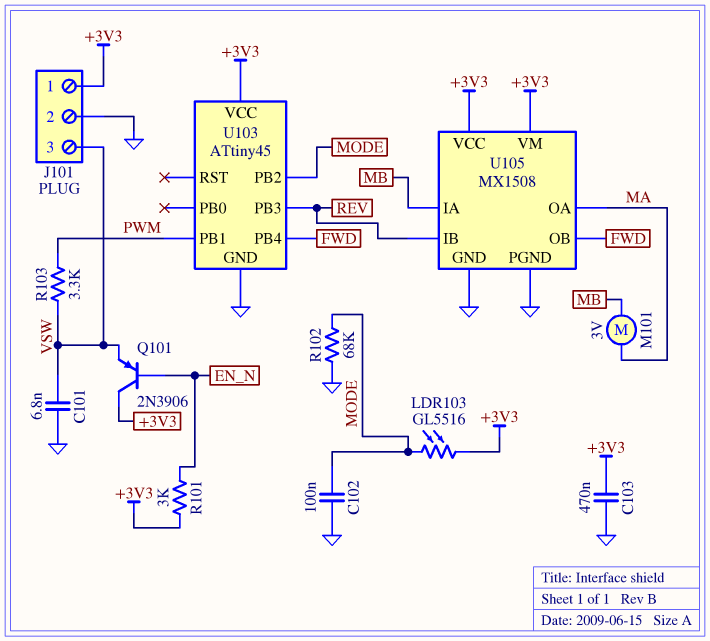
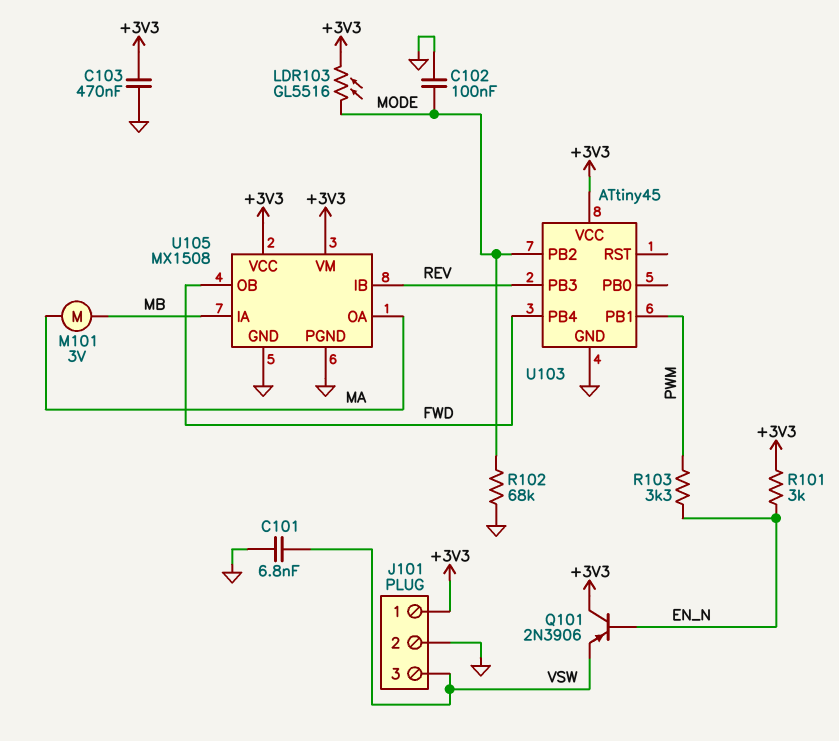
R103: 3.3k (PWM, VSW) -> 3.3k (EN_N, PWM)

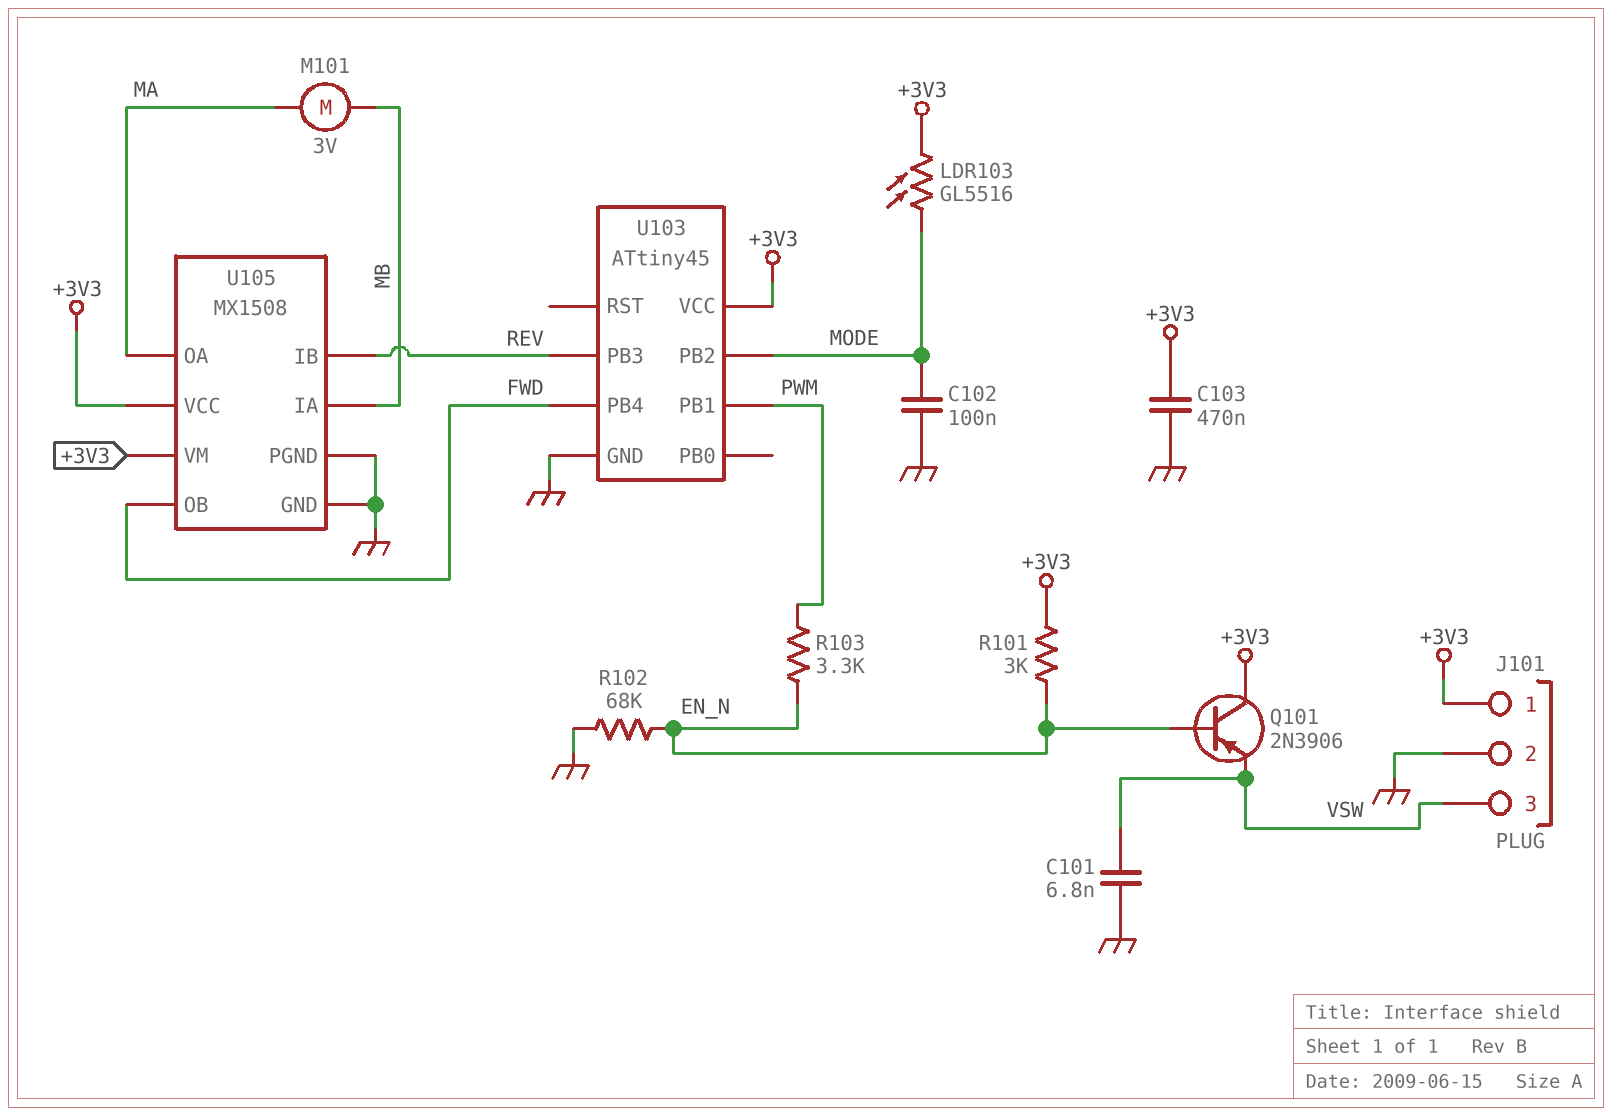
R102: 68k (GND, MODE) -> 68k (EN_N, GND)

